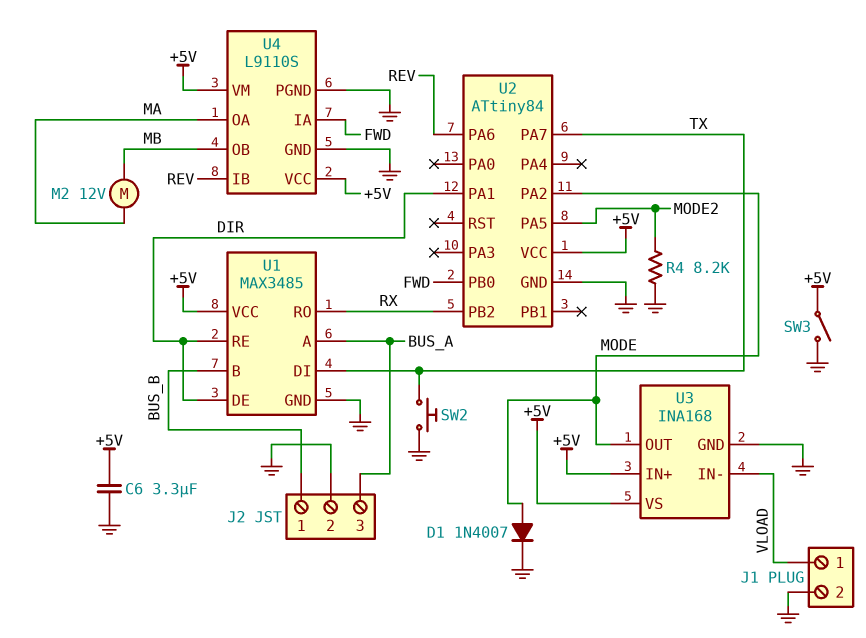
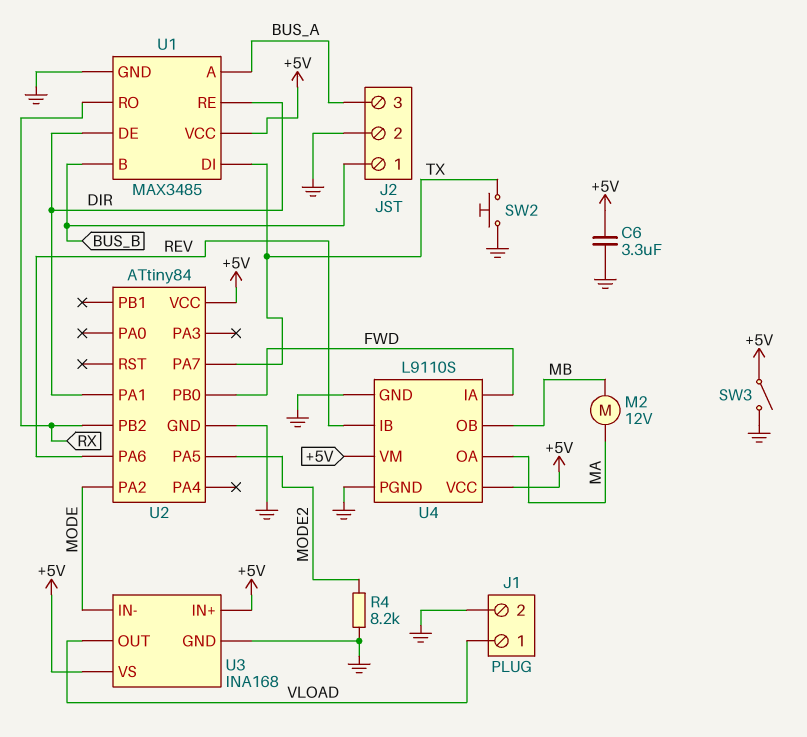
D1: diode 1N4007 (A MODE, K GND) -> none
U3 pin IN-: VLOAD -> MODE
U3 pin OUT: MODE -> VLOAD

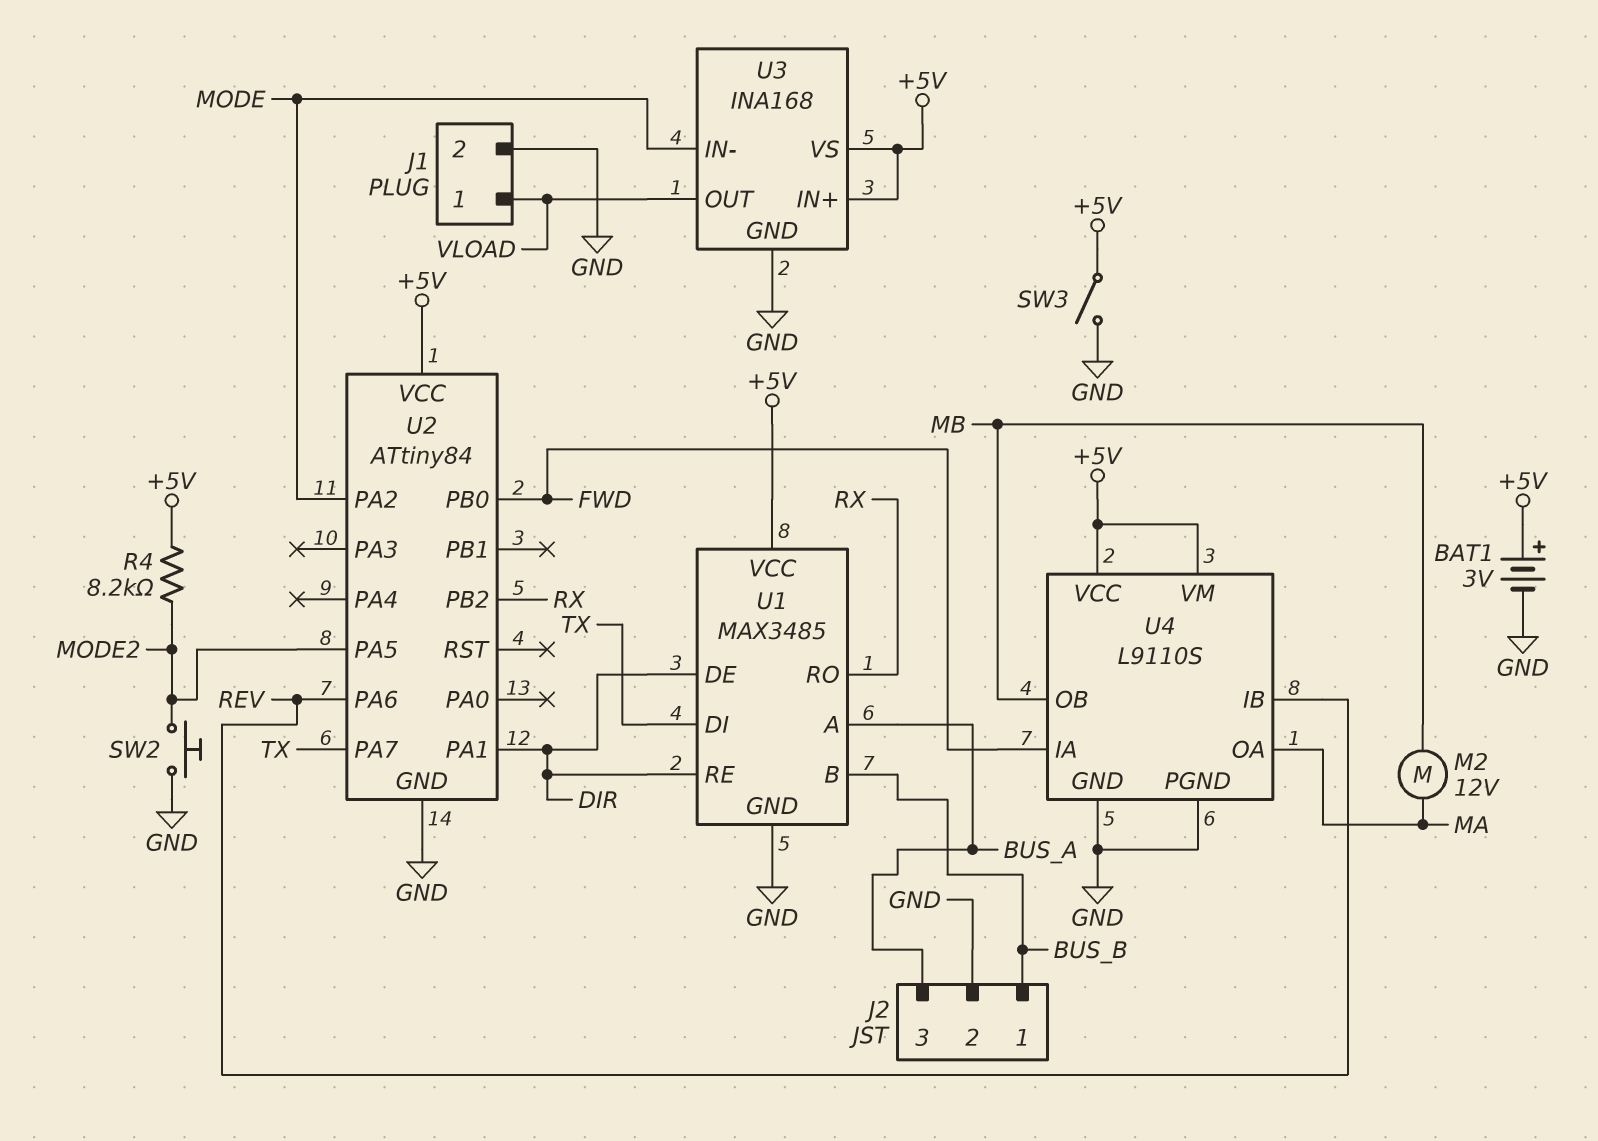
BAT1: none -> 3V (plus +5V, minus GND)
C6: 3.3uF (+5V, GND) -> none
R4: 8.2k (GND, MODE2) -> 8.2k (+5V, MODE2)
SW2: button (GND, TX) -> button (GND, MODE2)

